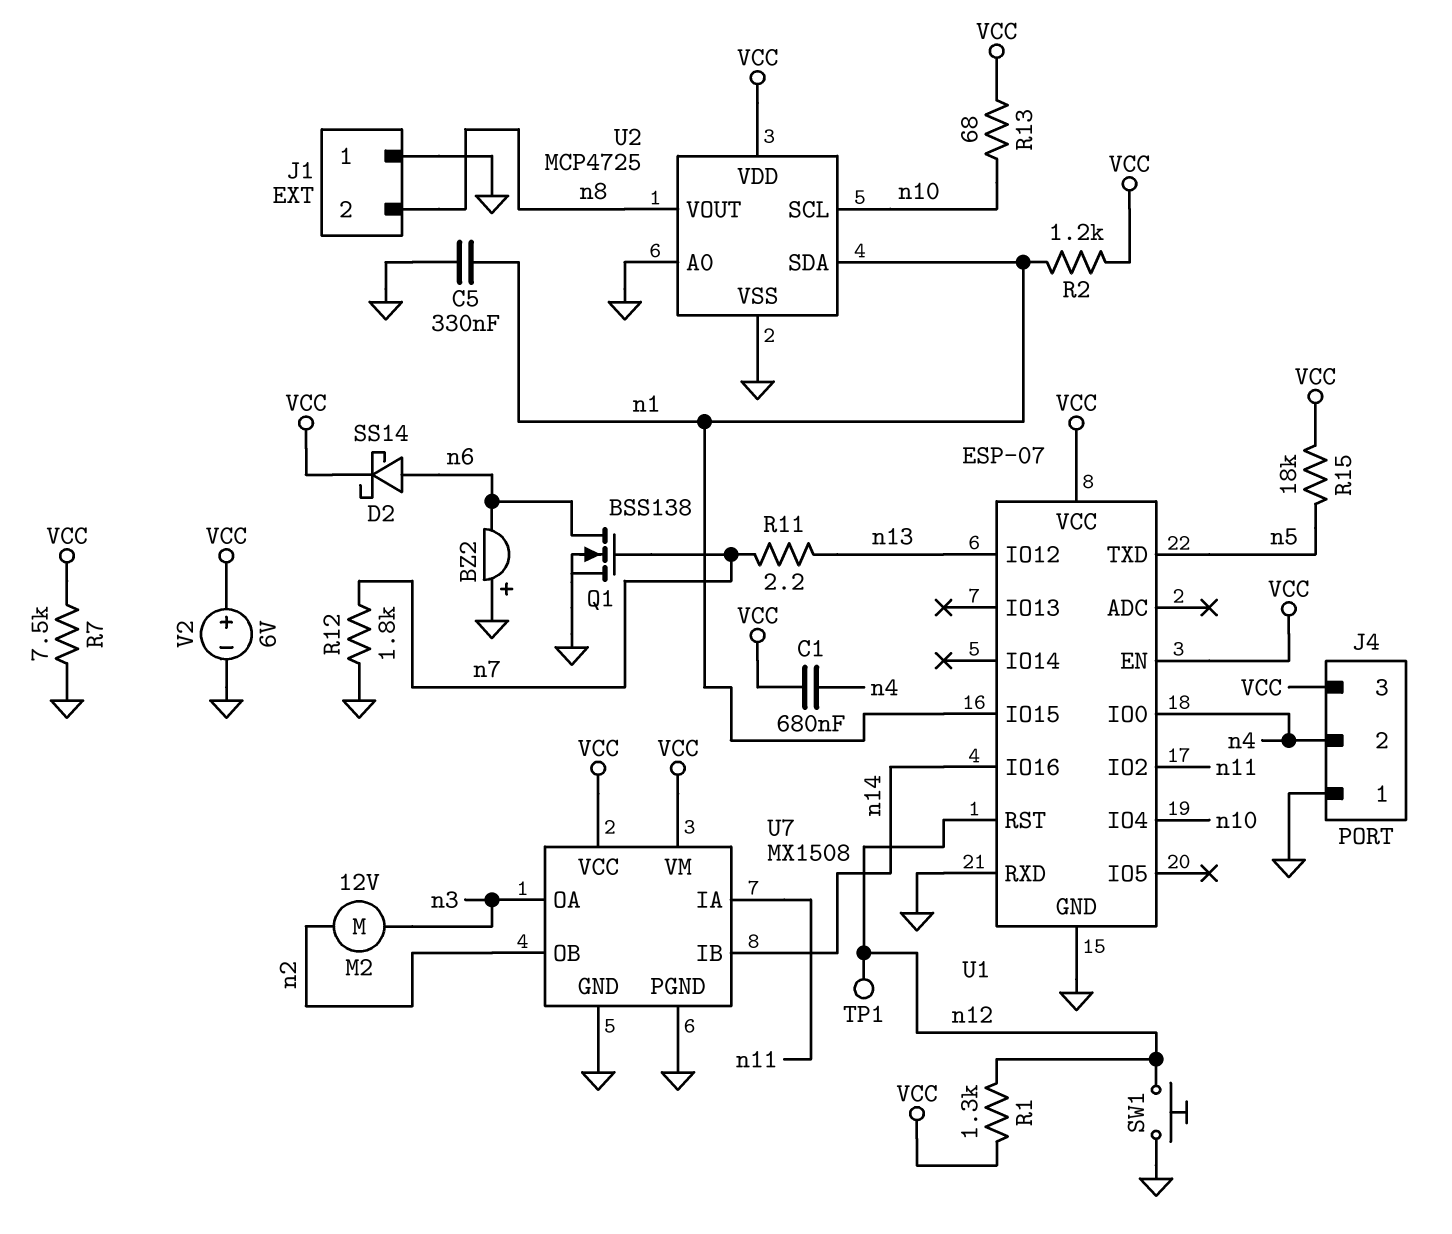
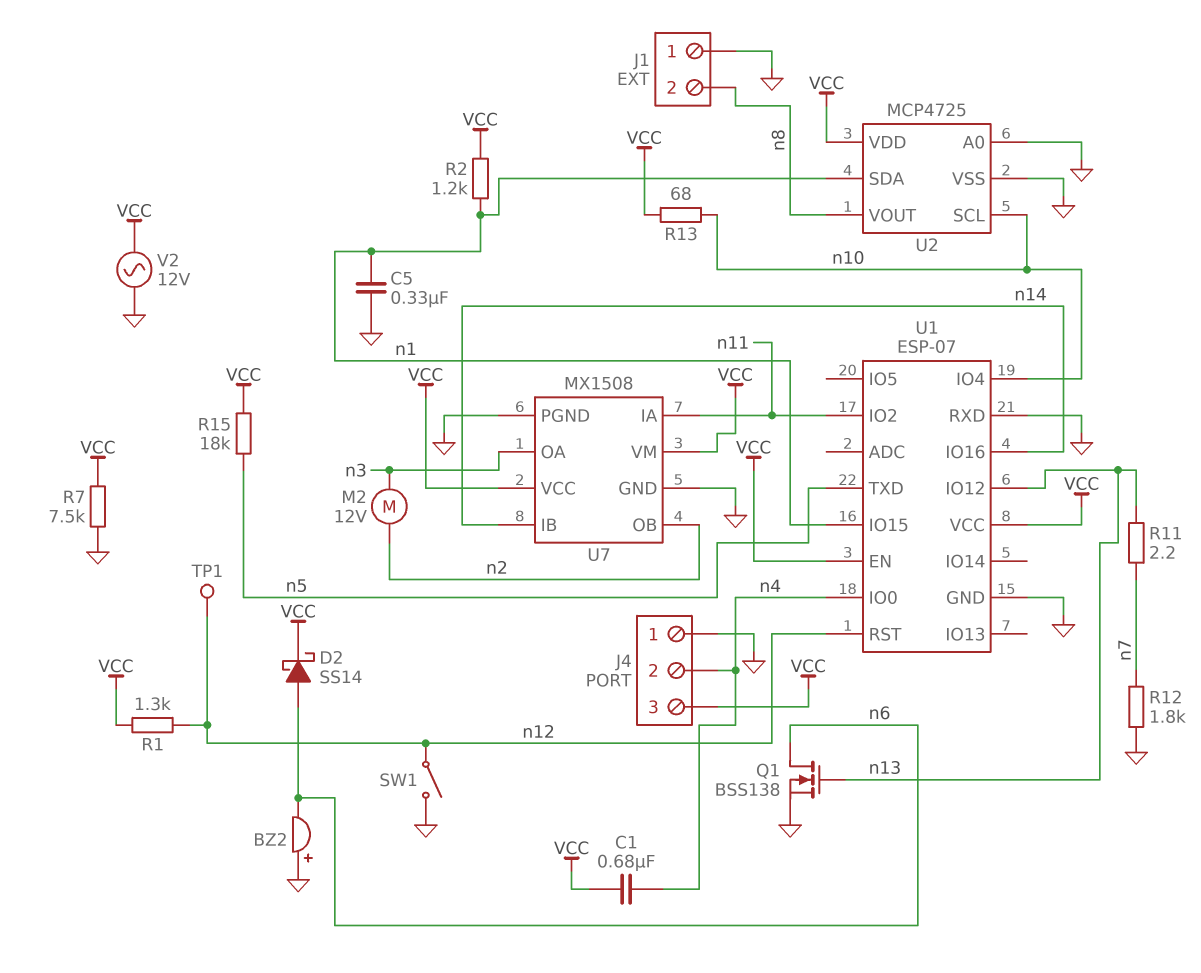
Q1: NMOS BSS138 (G n7, D n6, S GND) -> NMOS BSS138 (G n13, D n6, S GND)
SW1: button (GND, n12) -> switch (GND, n12)
V2: 6V (plus VCC, minus GND) -> AC 12V (GND, VCC)

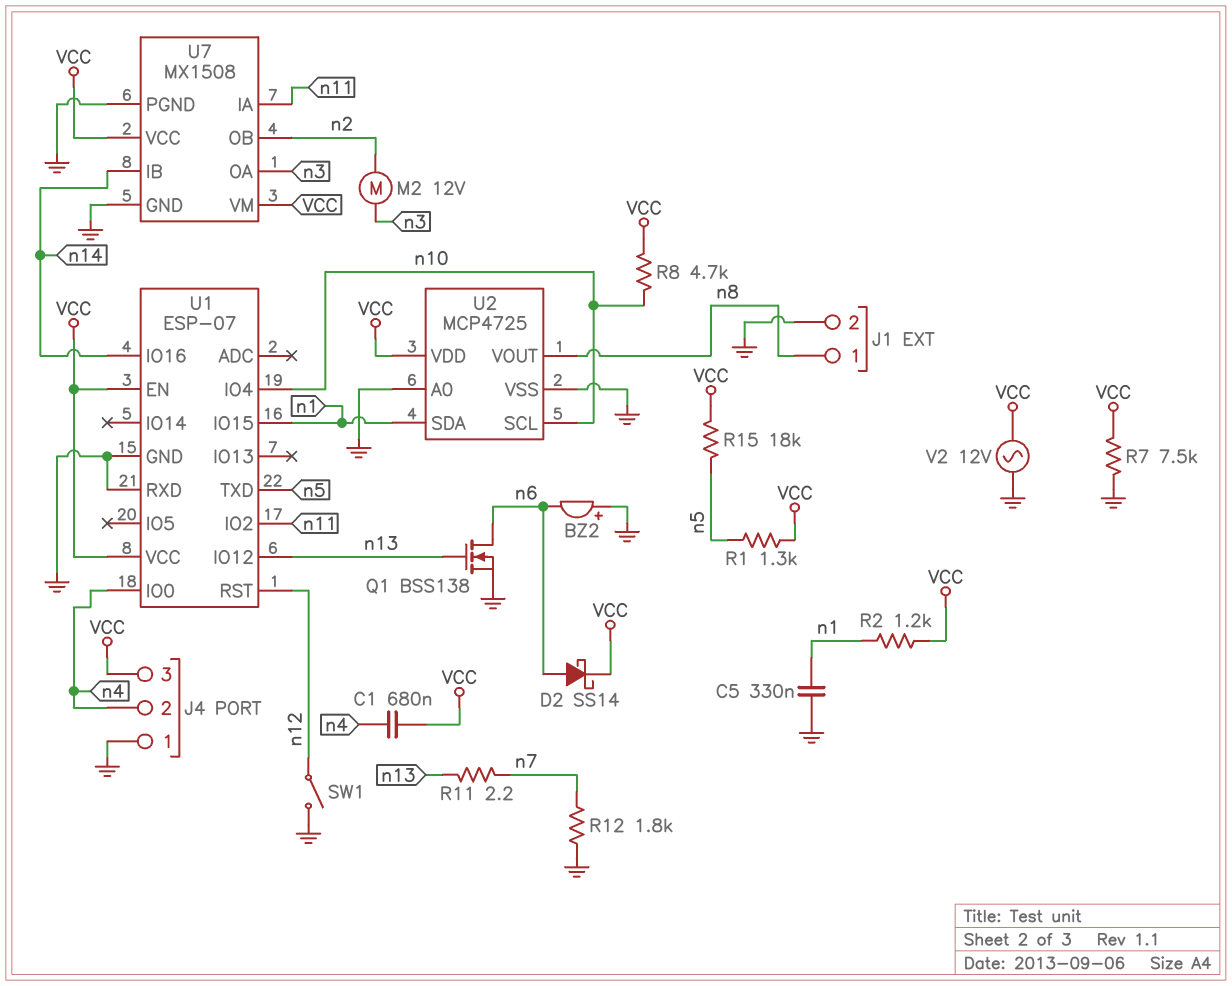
J1 pin 1: GND -> n8
J1 pin 2: n8 -> GND
R1: 1.3k (VCC, n12) -> 1.3k (VCC, n5)
R8: none -> 4.7k (VCC, n10)
R13: 68 (VCC, n10) -> none
TP1: test point (n12) -> none

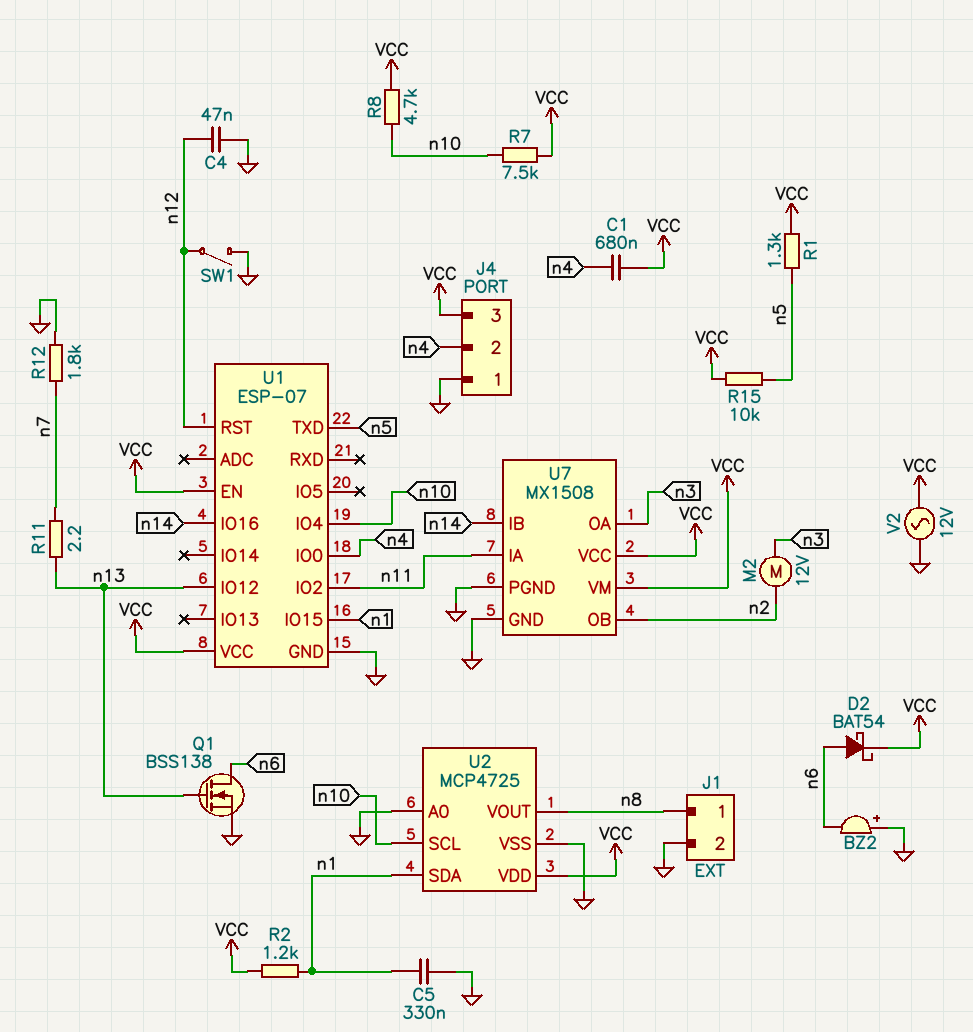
C4: none -> 47nF (GND, n12)
D2: schottky SS14 (A n6, K VCC) -> schottky BAT54 (A n6, K VCC)
R7: 7.5k (GND, VCC) -> 7.5k (VCC, n10)
R15: 18k (VCC, n5) -> 10k (VCC, n5)
U1 pin RXD: GND -> none

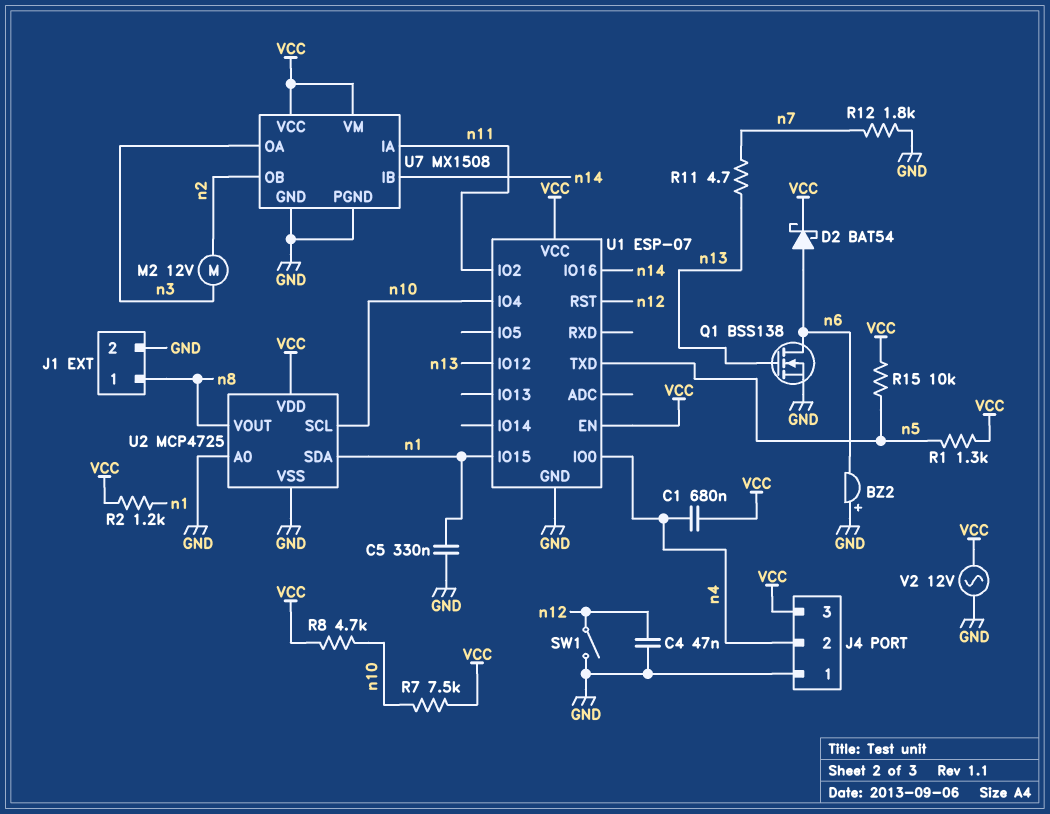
R11: 2.2 (n7, n13) -> 4.7 (n7, n13)

